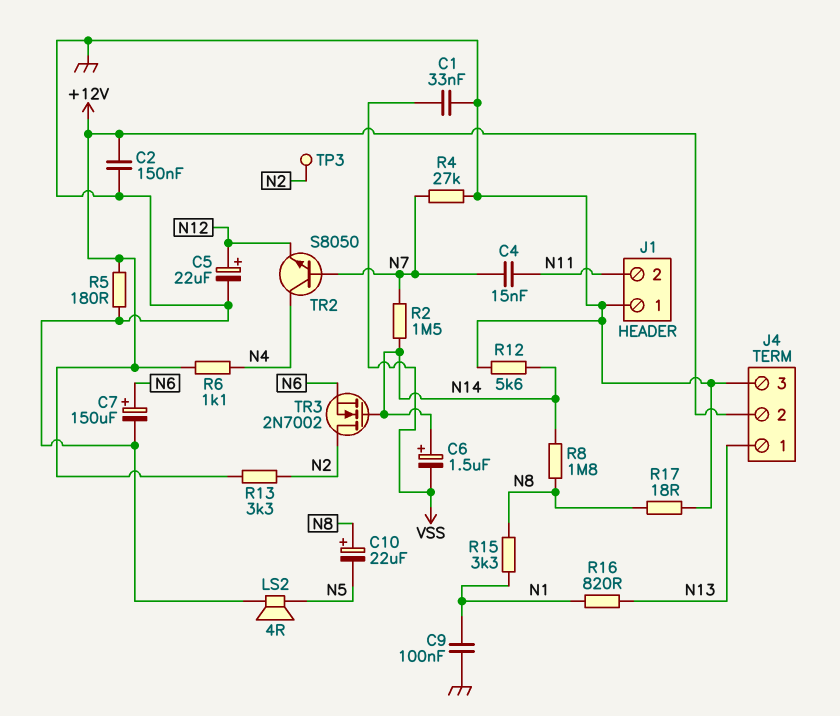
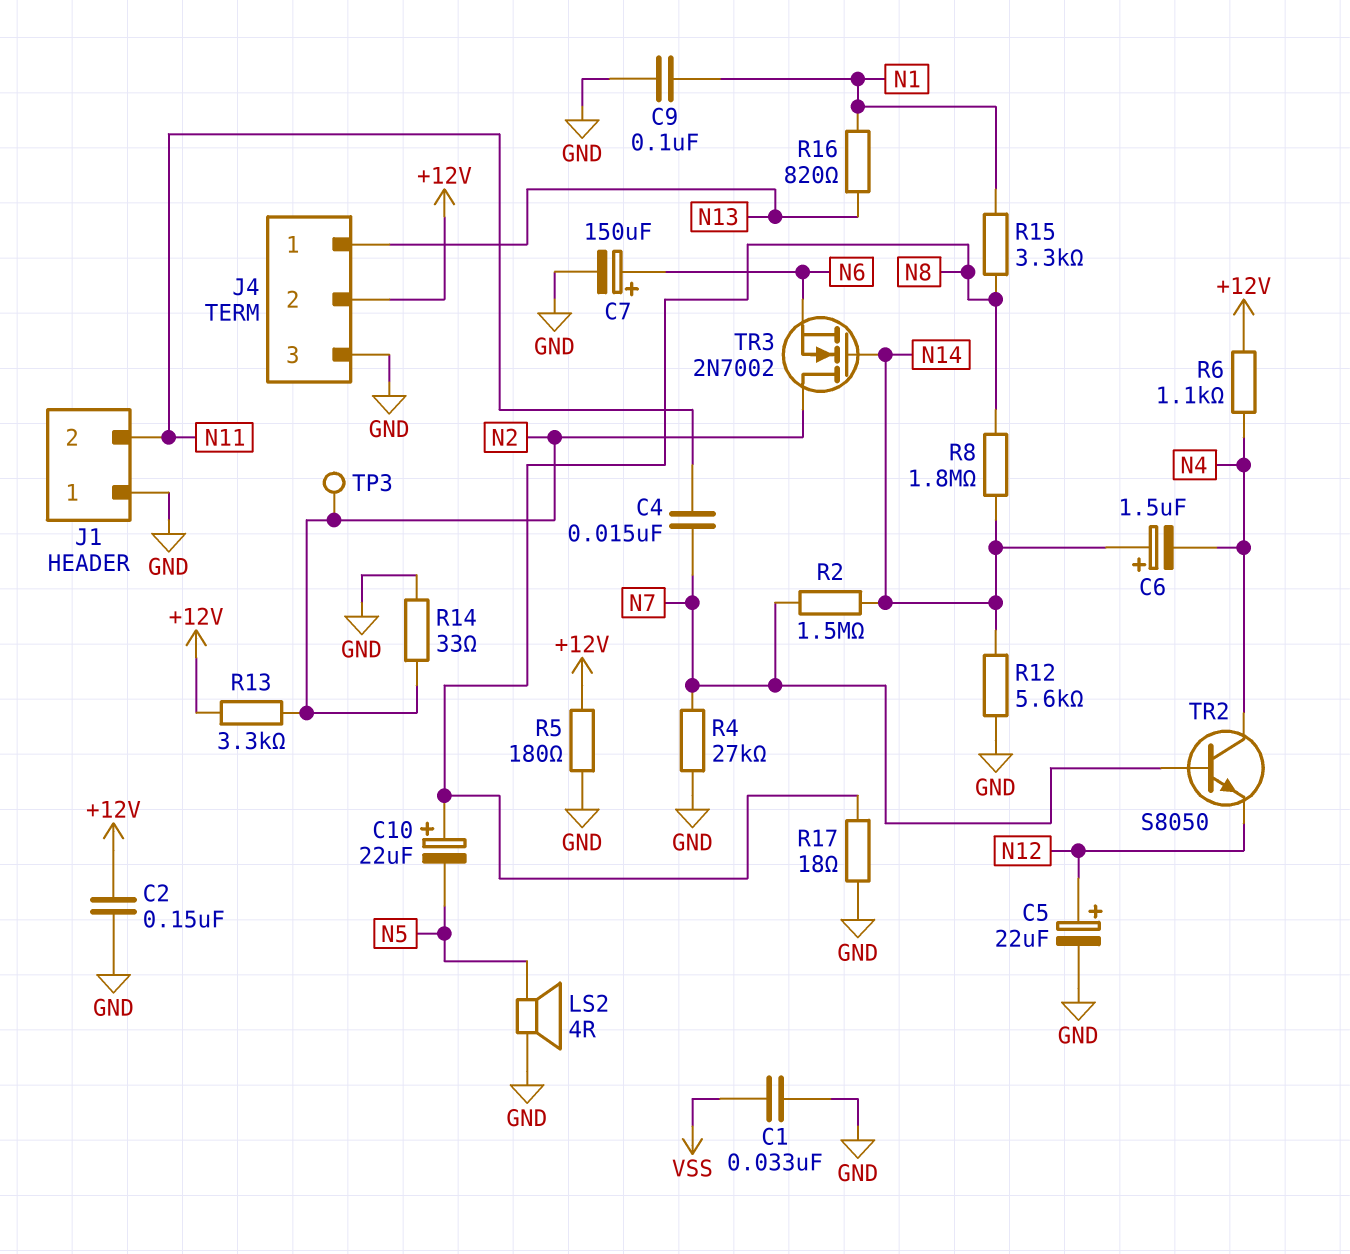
C6: 1.5uF (plus N14, minus VSS) -> 1.5uF (plus N14, minus N4)
R14: none -> 33 (GND, N2)

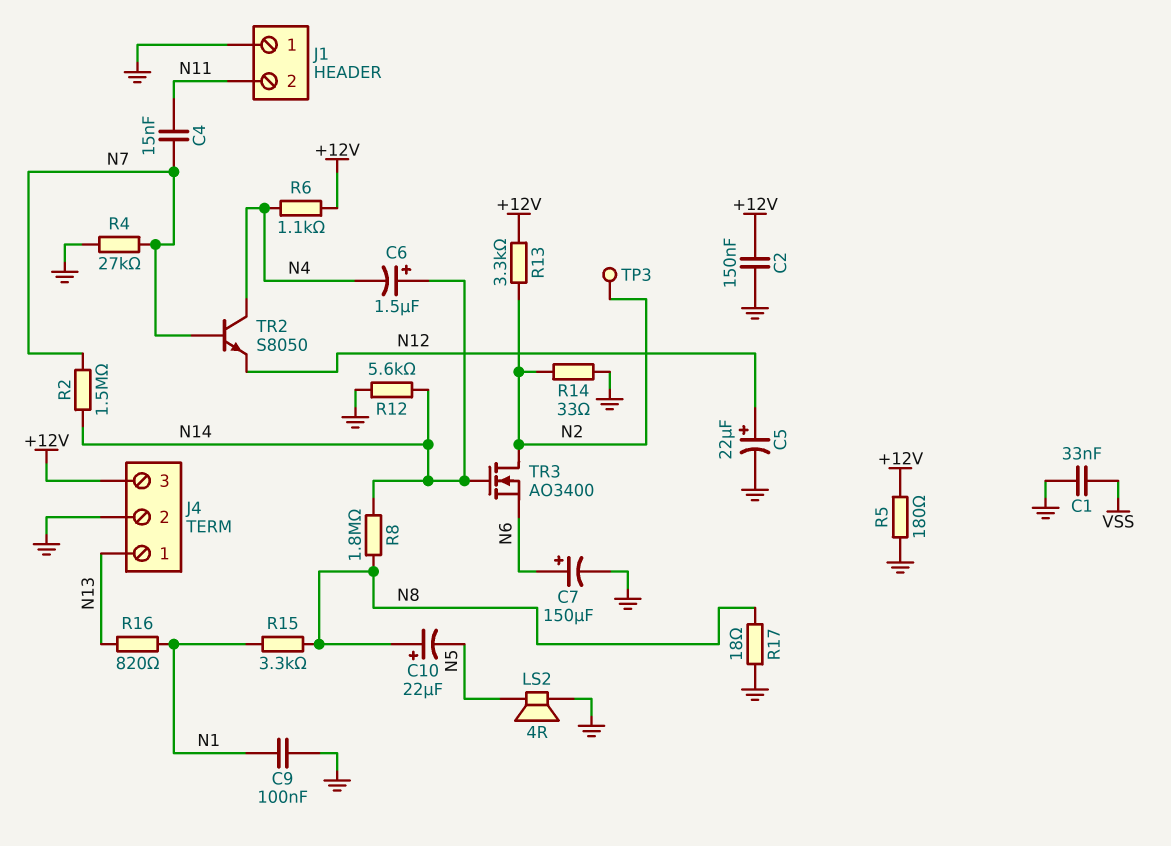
J4 pin 2: +12V -> GND
J4 pin 3: GND -> +12V
TR3: NMOS 2N7002 (G N14, D N2, S N6) -> NMOS AO3400 (G N14, D N2, S N6)

